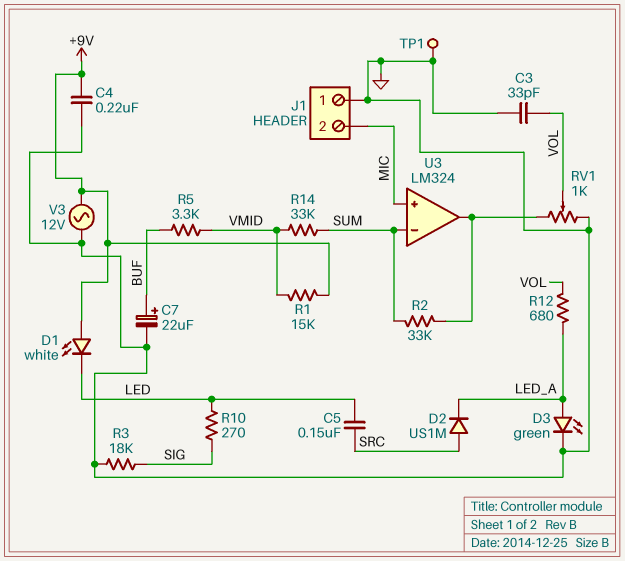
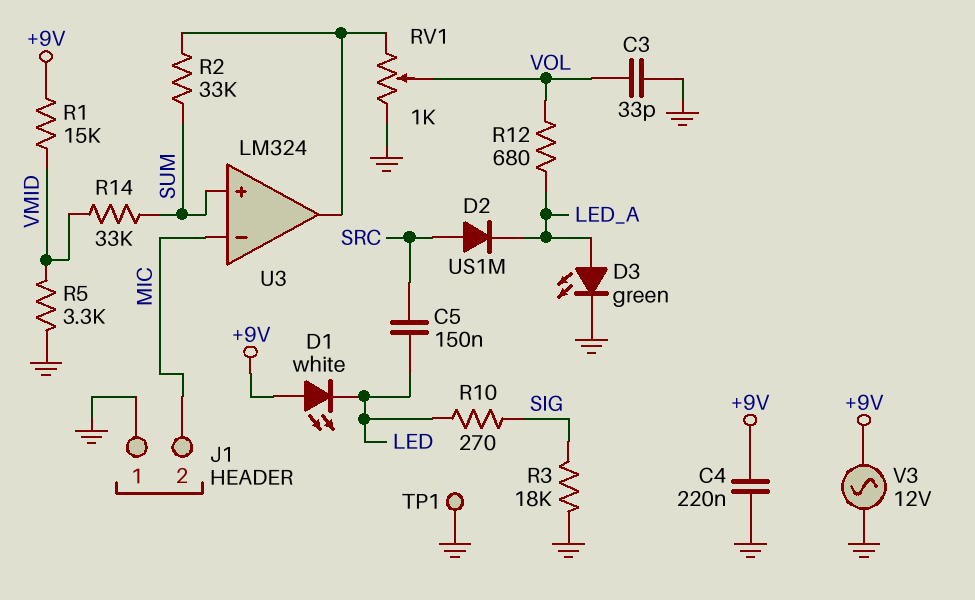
C7: 22uF (plus BUF, minus GND) -> none
R5: 3.3k (BUF, VMID) -> 3.3k (GND, VMID)
U3 pin in+: MIC -> SUM
U3 pin in-: SUM -> MIC

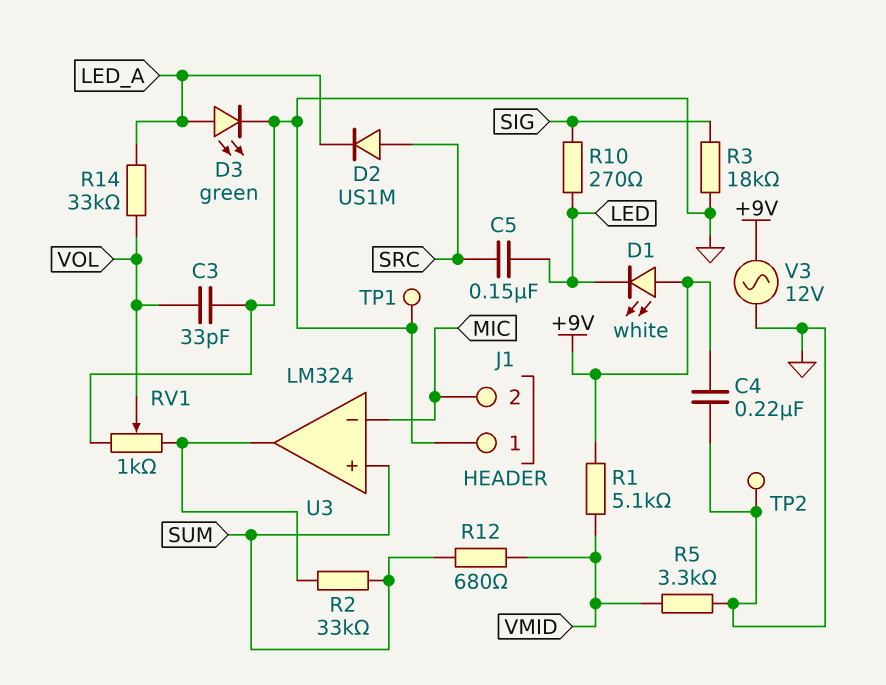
R1: 15k (+9V, VMID) -> 5.1k (+9V, VMID)
R12: 680 (LED_A, VOL) -> 680 (SUM, VMID)
R14: 33k (SUM, VMID) -> 33k (LED_A, VOL)
TP2: none -> test point (GND)

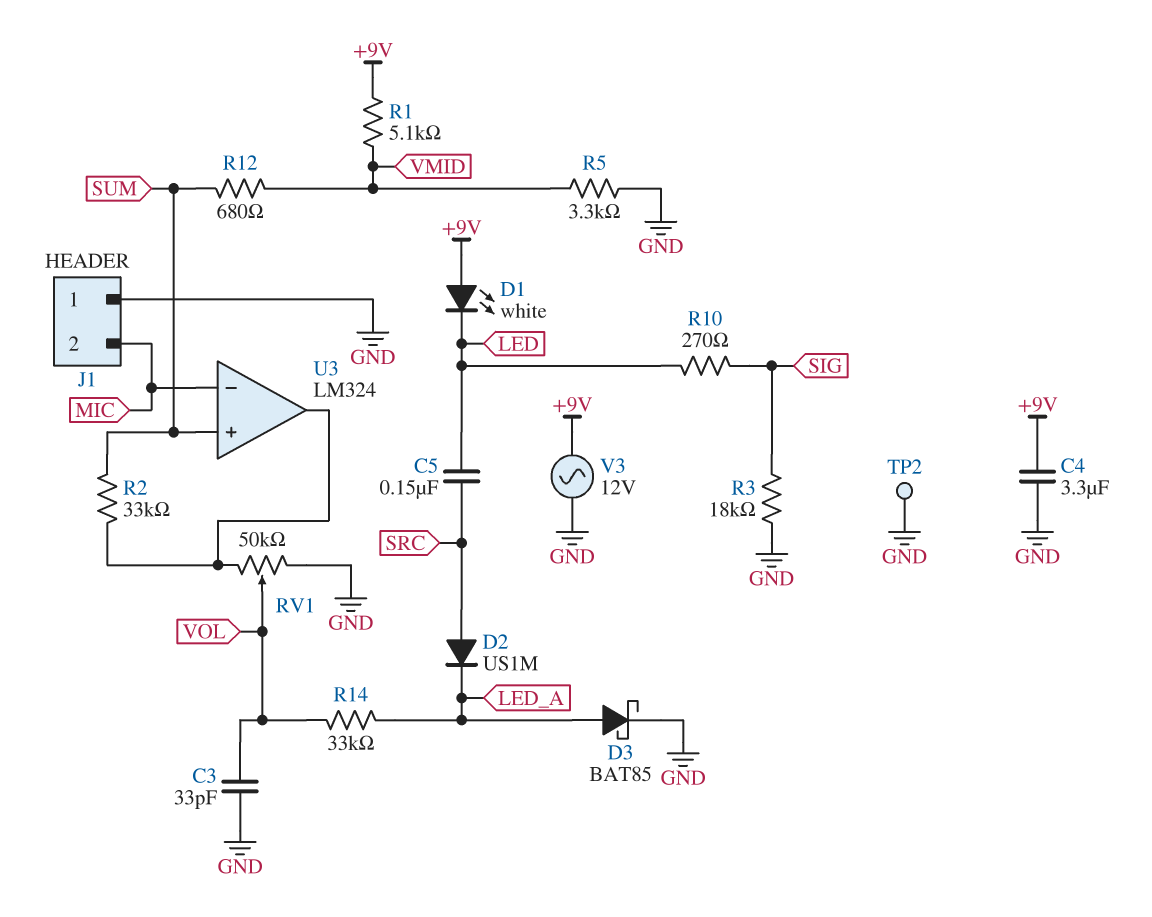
C4: 220nF (+9V, GND) -> 3.3uF (+9V, GND)
D3: LED green (A LED_A, K GND) -> schottky BAT85 (A LED_A, K GND)
RV1: 1k (GND, U3/out, wiper VOL) -> 50k (GND, U3/out, wiper VOL)
TP1: test point (GND) -> none

